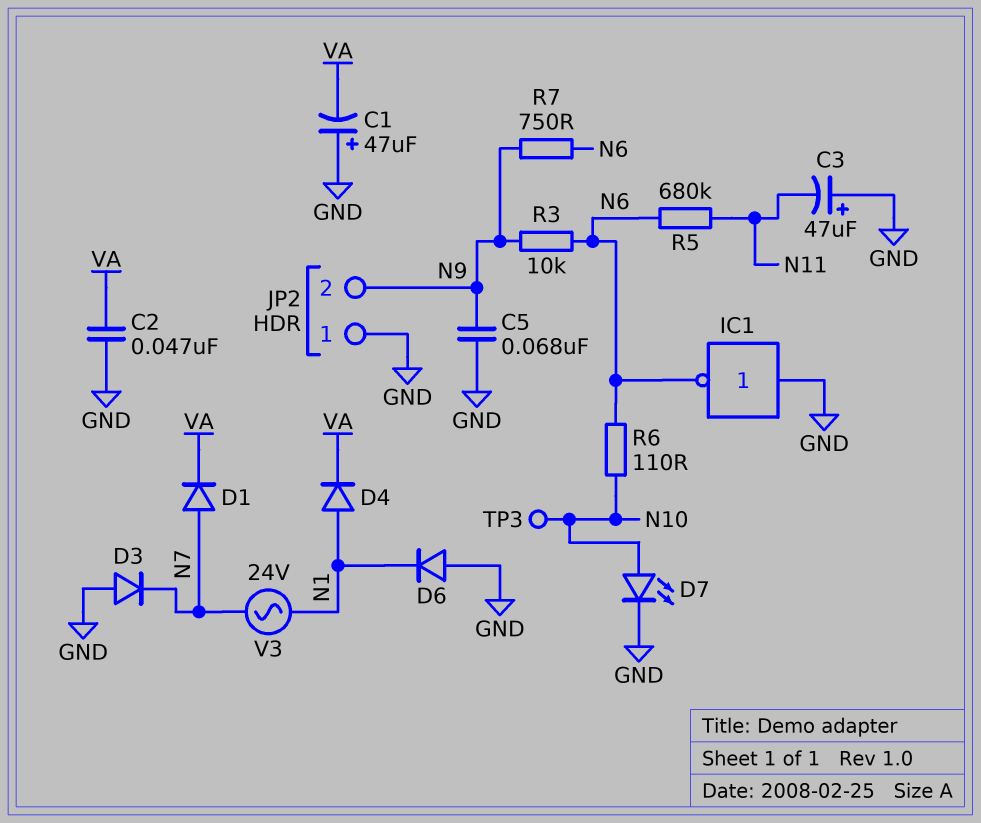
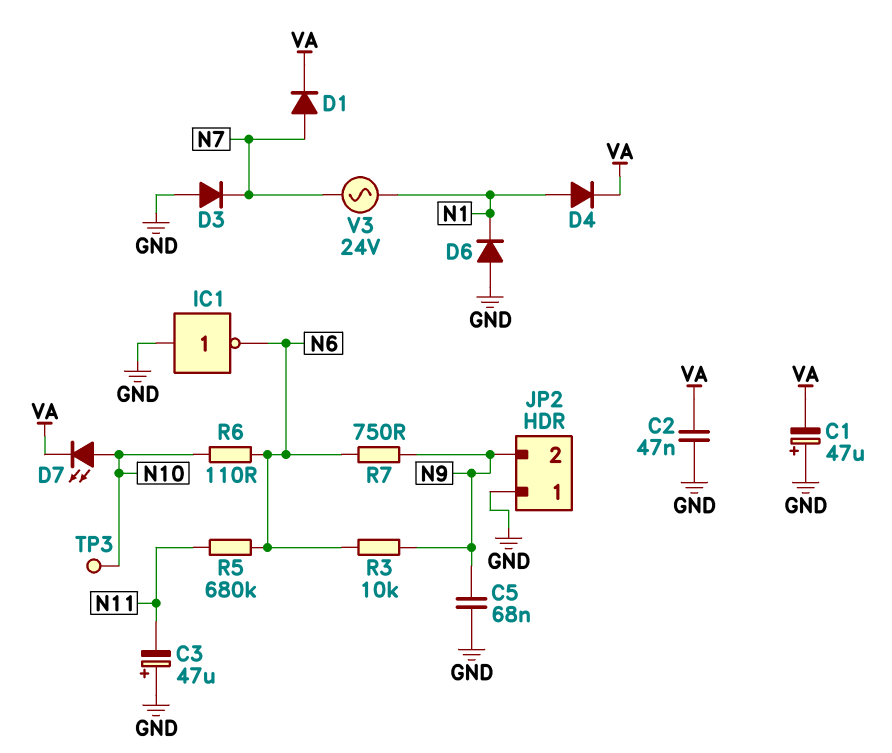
D7: LED (A N10, K GND) -> LED (A N10, K VA)

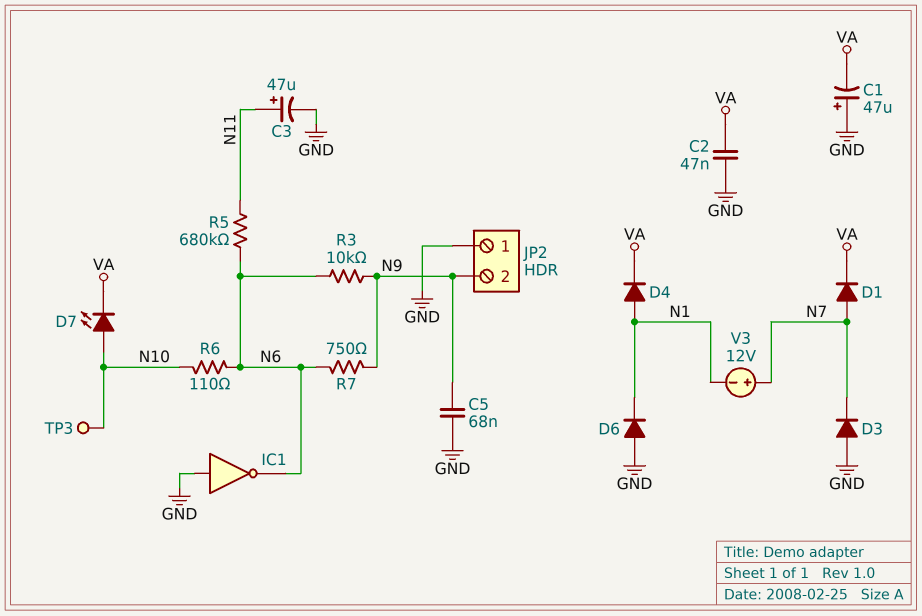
C3: 47uF (plus GND, minus N11) -> 47uF (plus N11, minus GND)
V3: AC 24V (N1, N7) -> 12V (plus N7, minus N1)

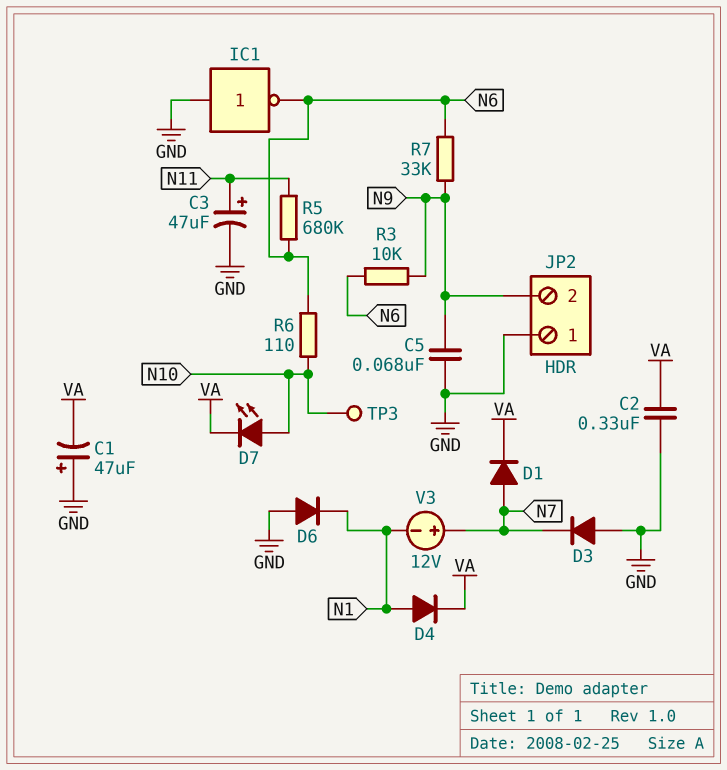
C2: 47nF (GND, VA) -> 330nF (GND, VA)
R7: 750 (N6, N9) -> 33k (N6, N9)

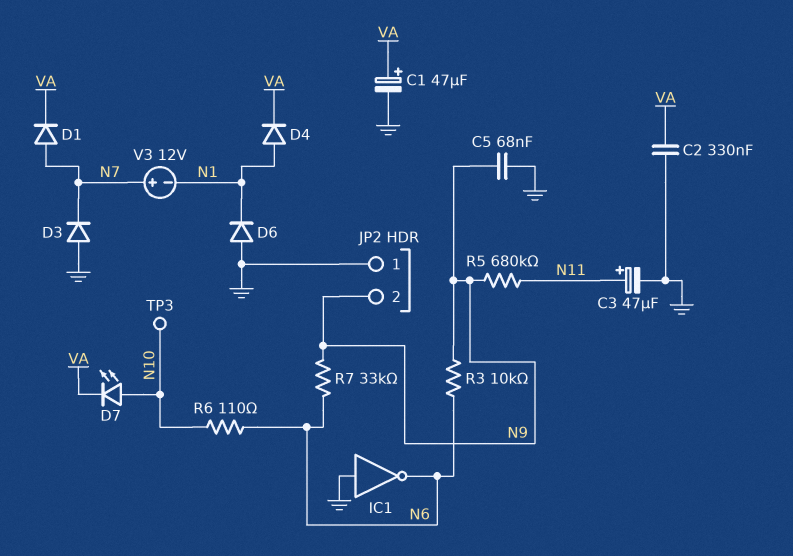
C1: 47uF (plus GND, minus VA) -> 47uF (plus VA, minus GND)
R5: 680k (N6, N11) -> 680k (N9, N11)

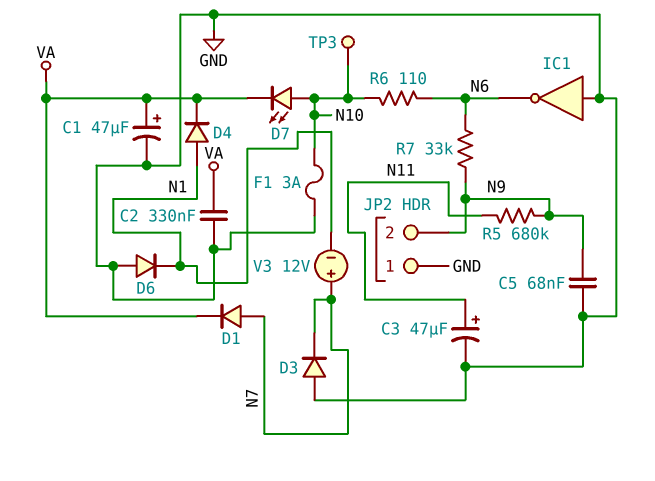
F1: none -> 3A (GND, N10)
R3: 10k (N6, N9) -> none

